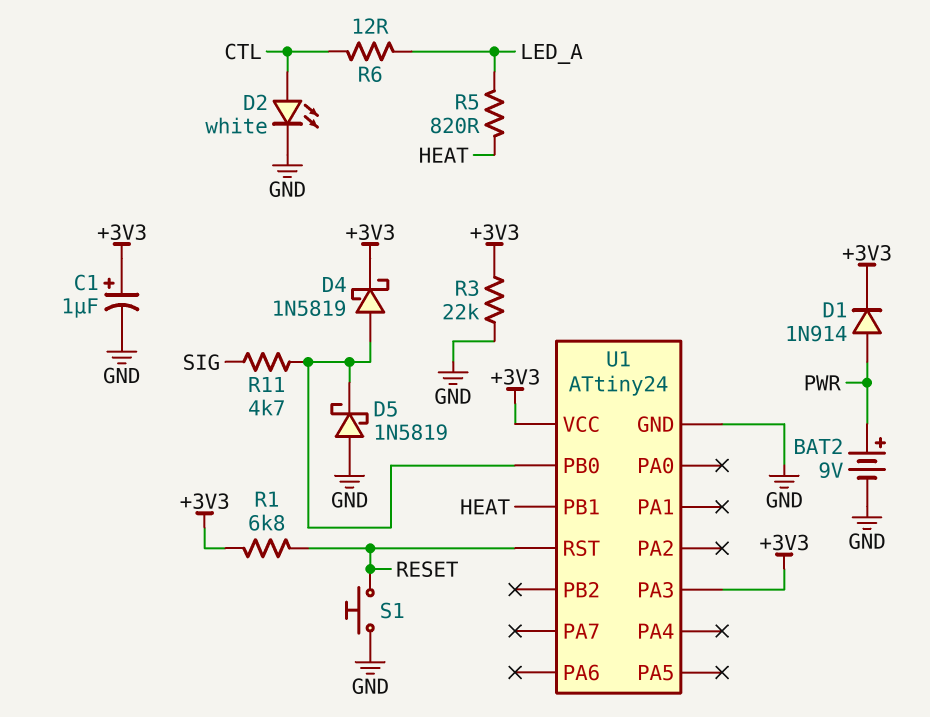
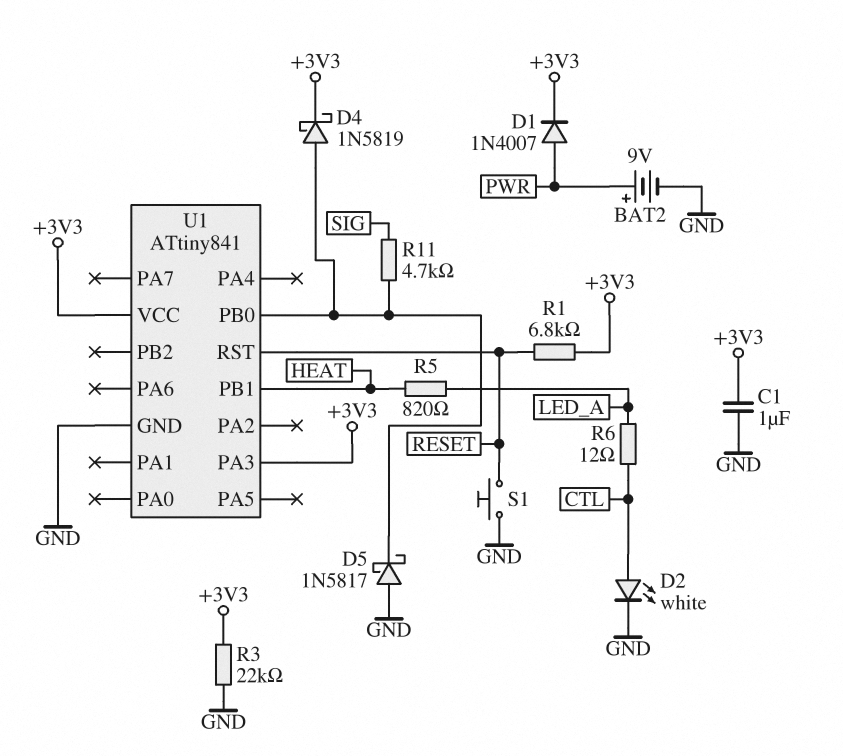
C1: 1uF (plus +3V3, minus GND) -> 1uF (+3V3, GND)
D1: diode 1N914 (A PWR, K +3V3) -> diode 1N4007 (A PWR, K +3V3)
D5: schottky 1N5819 (A GND, K U1/PB0) -> schottky 1N5817 (A GND, K U1/PB0)
U1: ATtiny24 -> ATtiny841

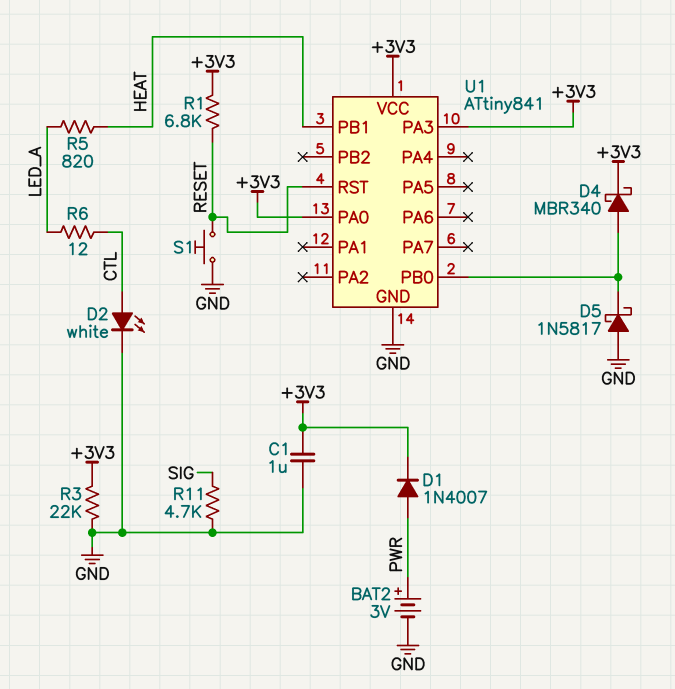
BAT2: 9V (plus PWR, minus GND) -> 3V (plus PWR, minus GND)
D4: schottky 1N5819 (A U1/PB0, K +3V3) -> schottky MBR340 (A U1/PB0, K +3V3)
R11: 4.7k (SIG, U1/PB0) -> 4.7k (GND, SIG)
U1 pin PA0: none -> +3V3

